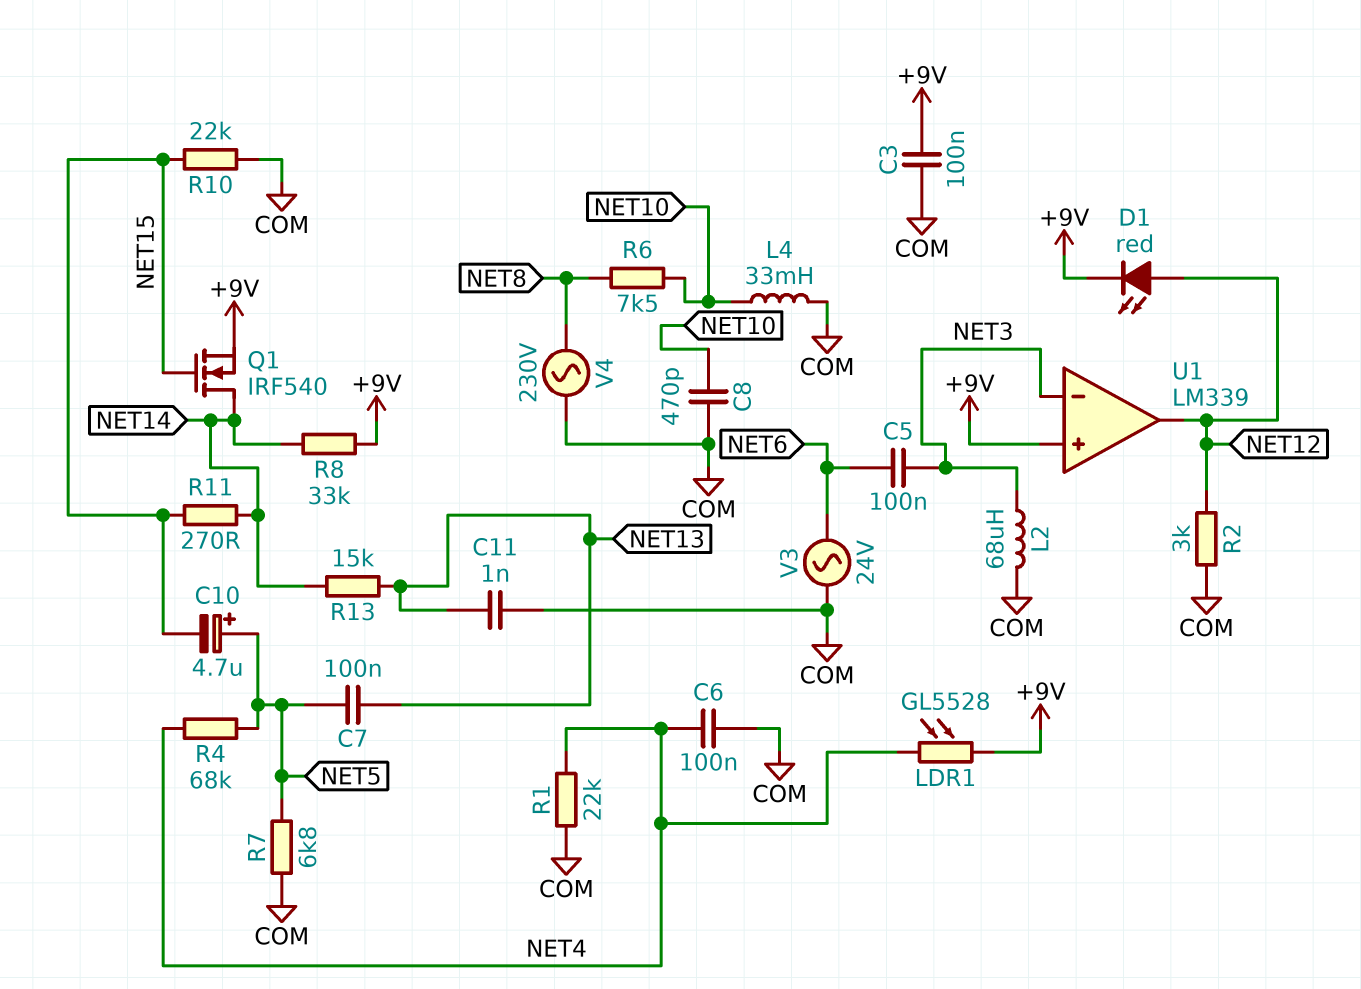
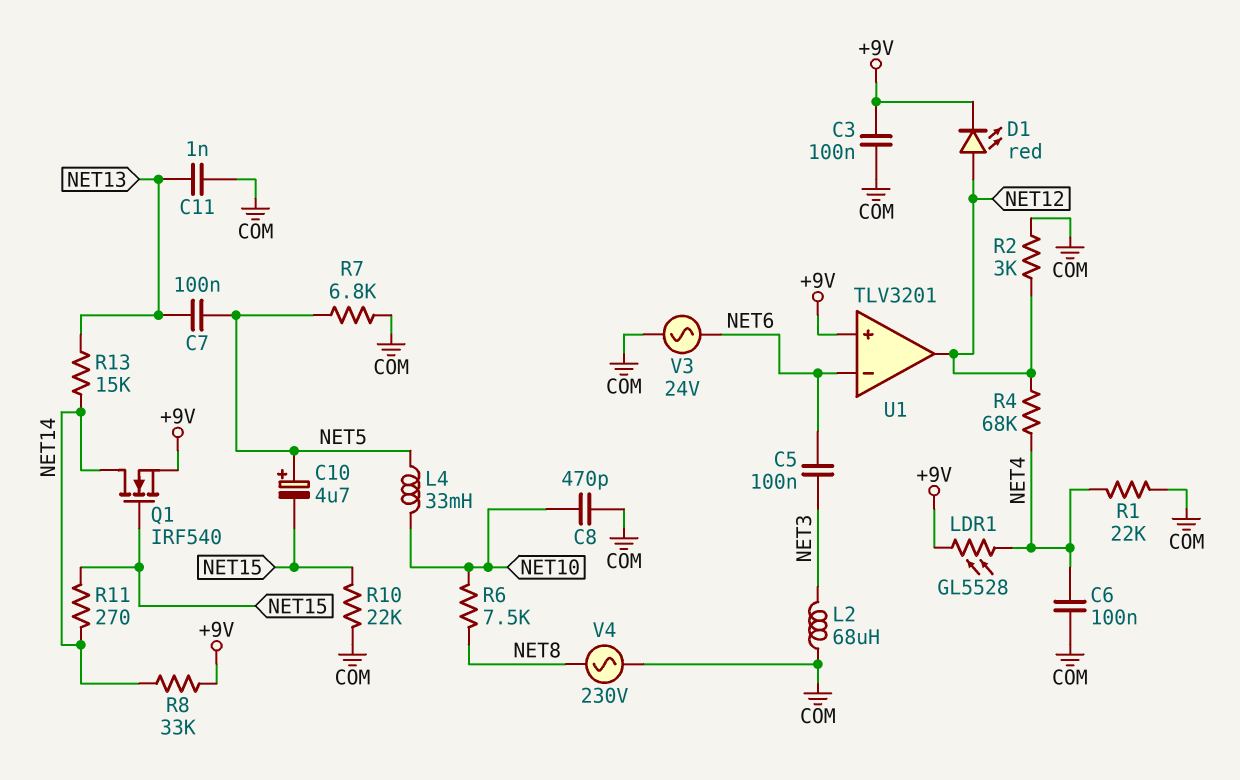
L4: 33mH (COM, NET10) -> 33mH (NET5, NET10)
R4: 68k (NET4, NET5) -> 68k (NET4, NET12)
U1: LM339 -> TLV3201
U1 pin in-: NET3 -> NET6

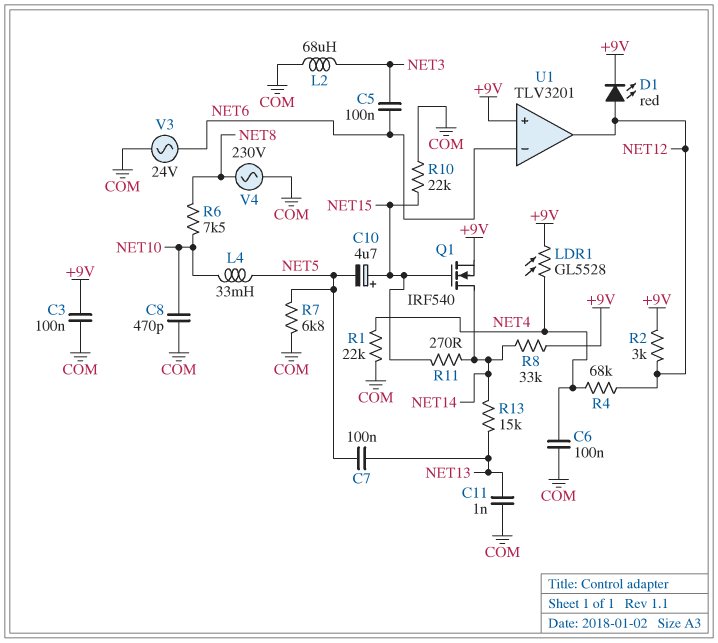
C10: 4.7uF (plus NET5, minus NET15) -> 4.7uF (plus NET15, minus NET5)
R2: 3k (COM, NET12) -> 3k (+9V, NET12)

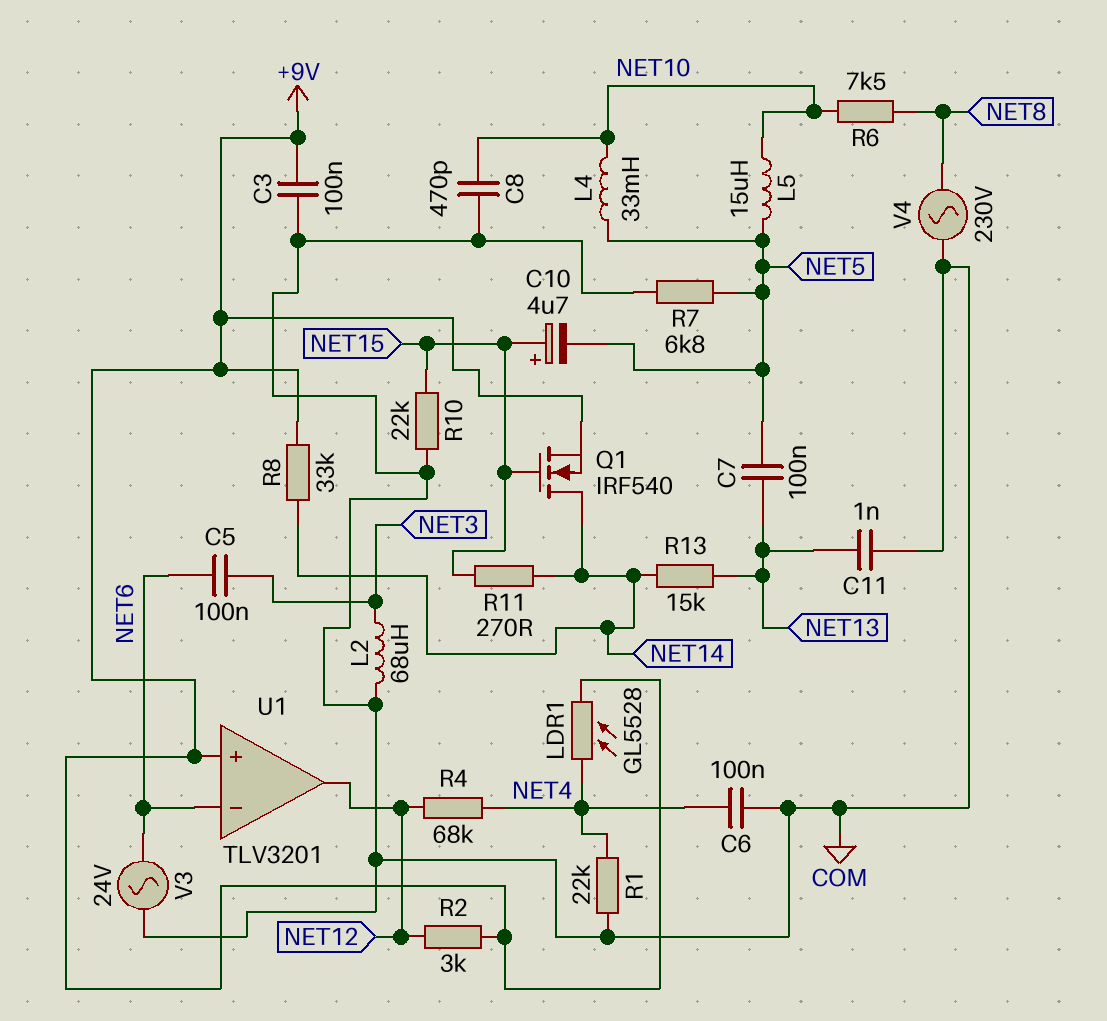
D1: LED red (A NET12, K +9V) -> none
L5: none -> 15uH (NET5, NET10)

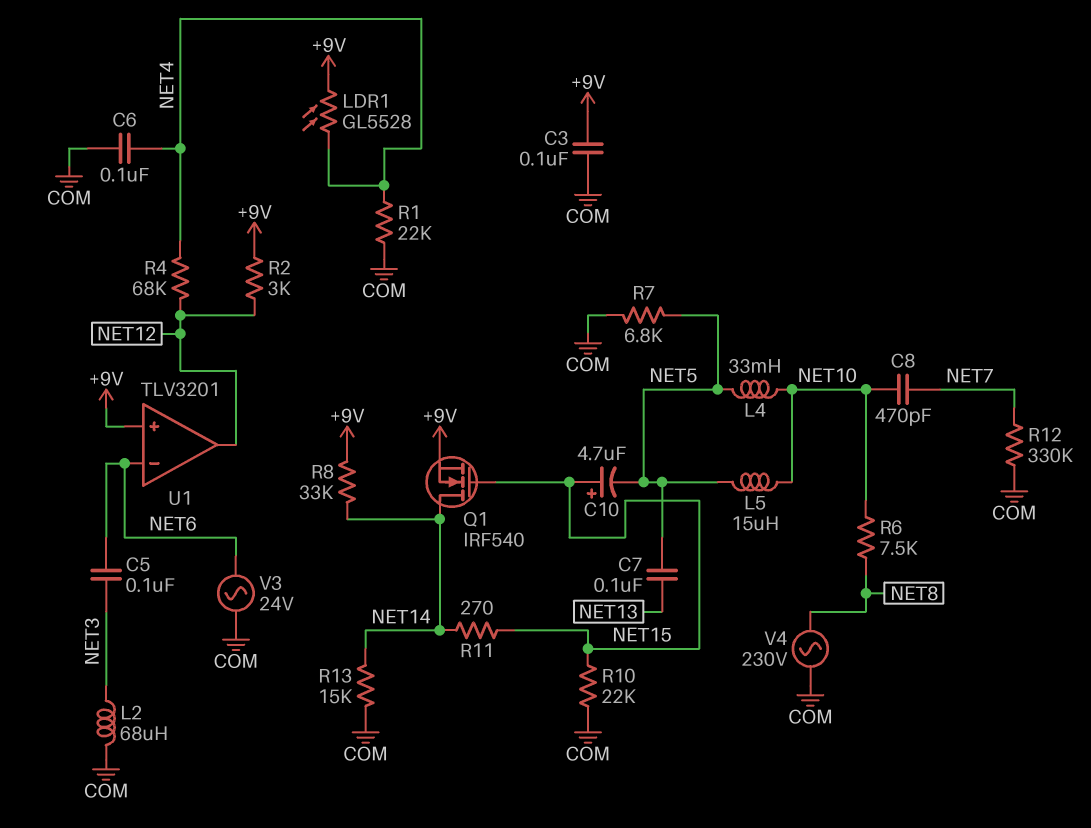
C8: 470pF (COM, NET10) -> 470pF (NET7, NET10)
C11: 1nF (COM, NET13) -> none
R12: none -> 330k (COM, NET7)
R13: 15k (NET13, NET14) -> 15k (COM, NET14)

